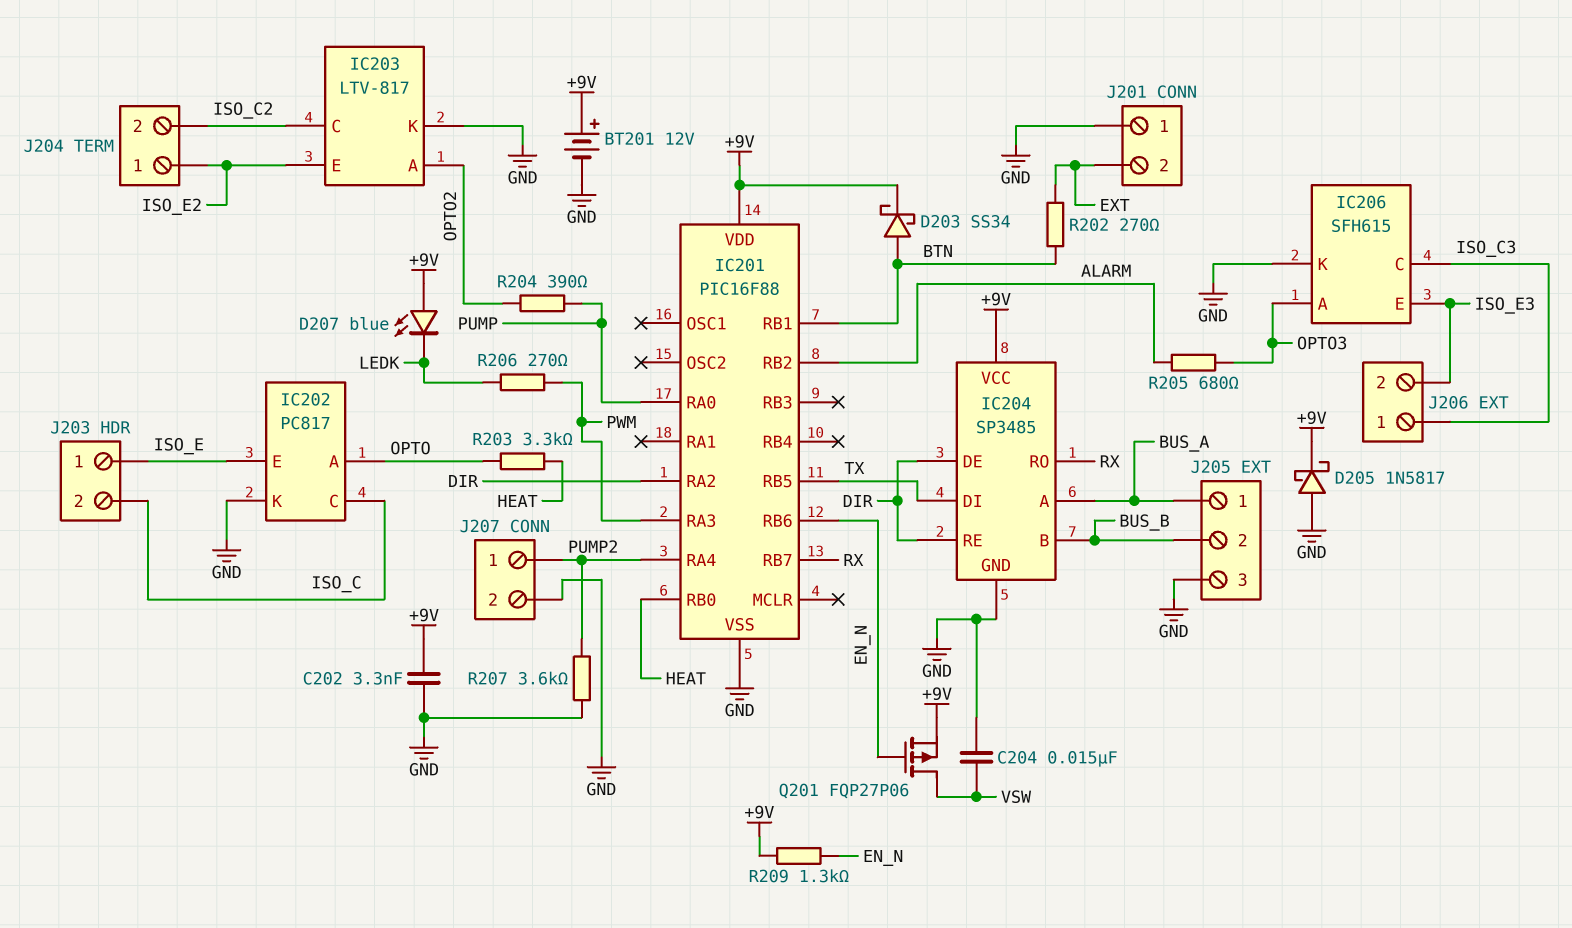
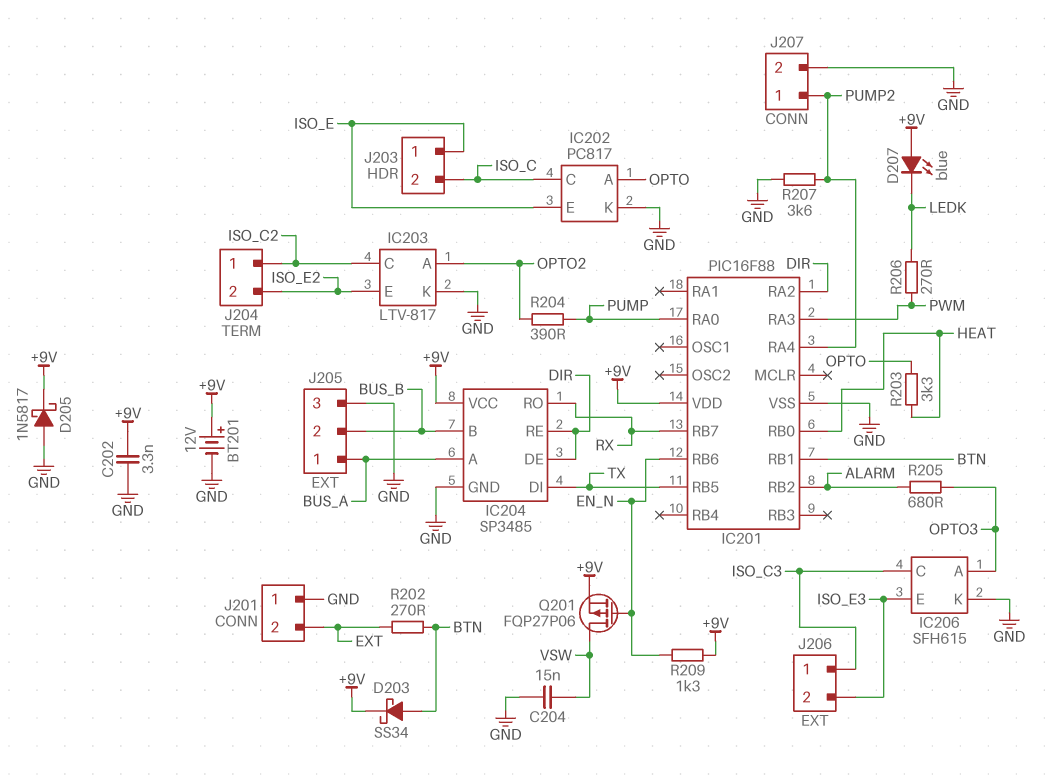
J204 pin 1: ISO_E2 -> ISO_C2
J204 pin 2: ISO_C2 -> ISO_E2

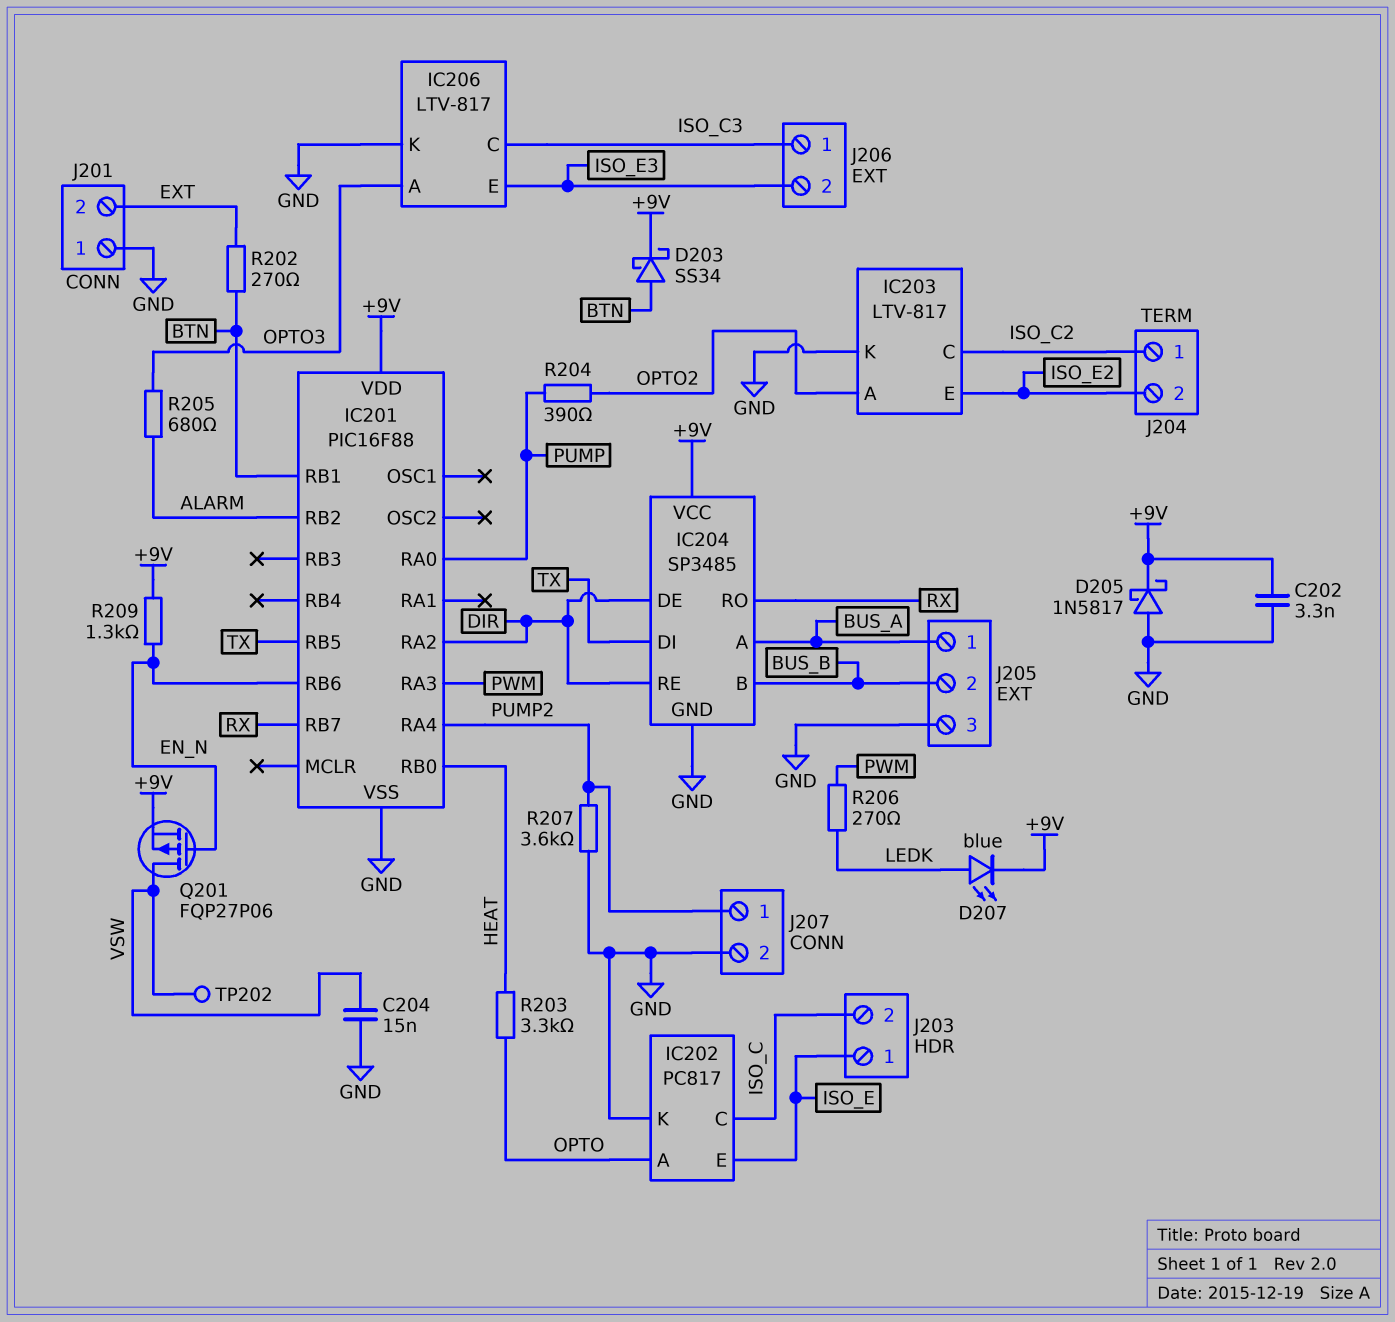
BT201: 12V (plus +9V, minus GND) -> none
D207: LED blue (A +9V, K LEDK) -> LED blue (A LEDK, K +9V)
IC206: SFH615 -> LTV-817
TP202: none -> test point (VSW)

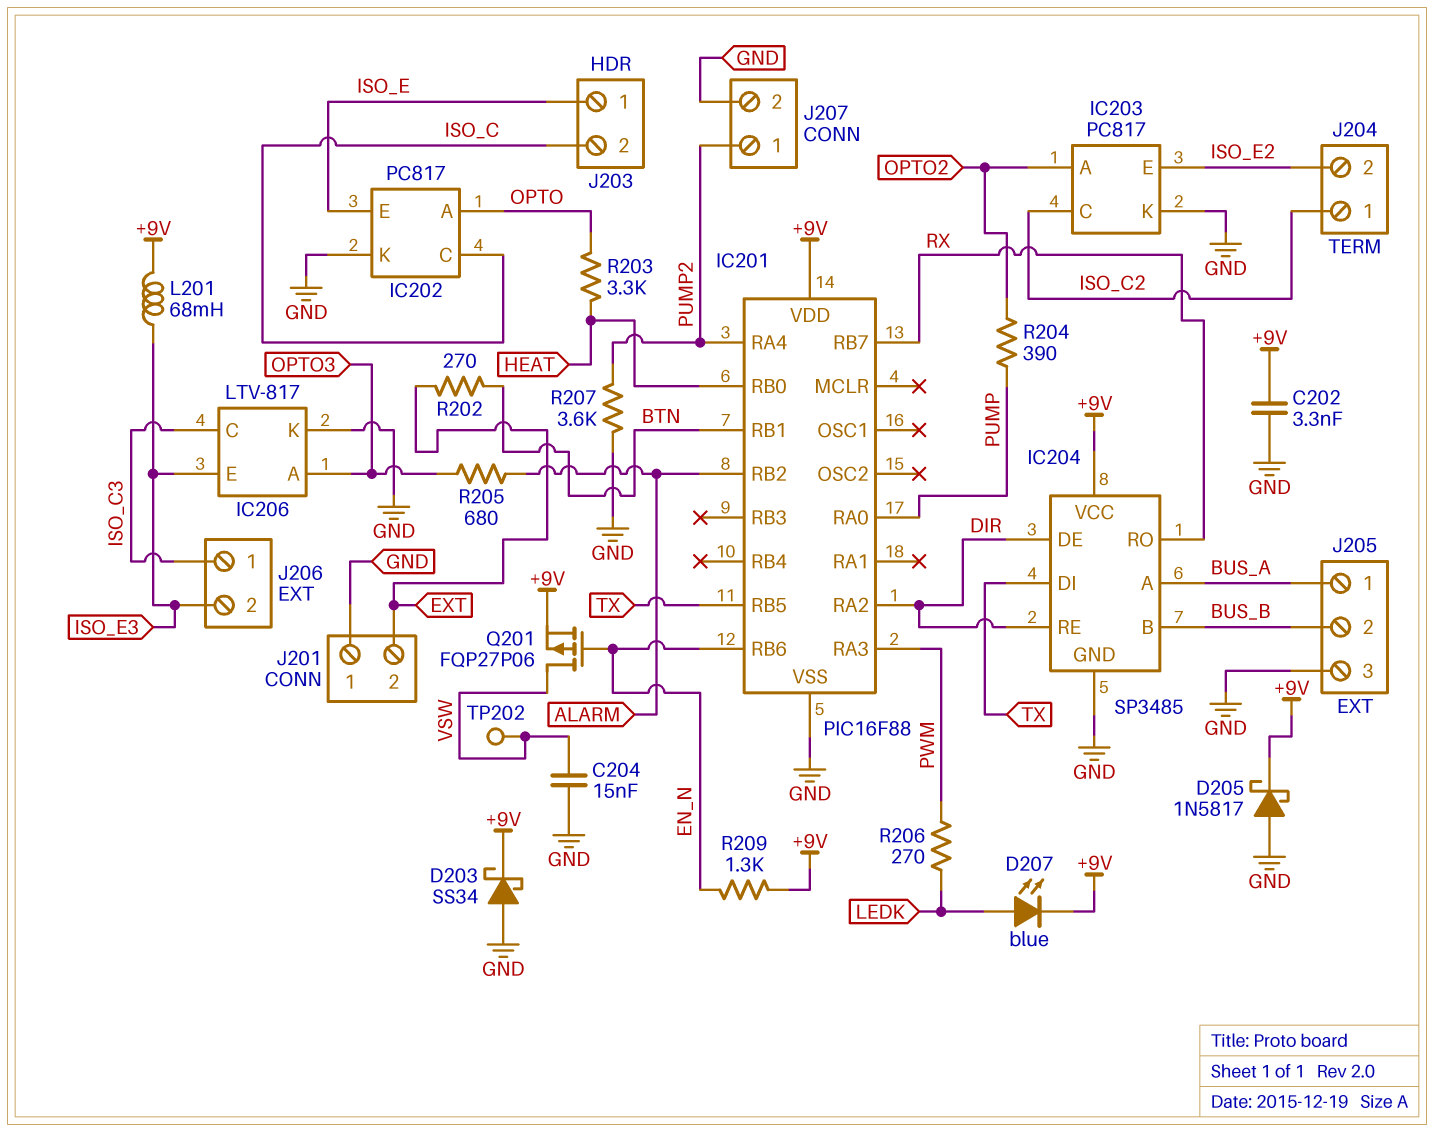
D203: schottky SS34 (A BTN, K +9V) -> schottky SS34 (A GND, K +9V)
IC203: LTV-817 -> PC817
L201: none -> 68mH (+9V, ISO_E3)

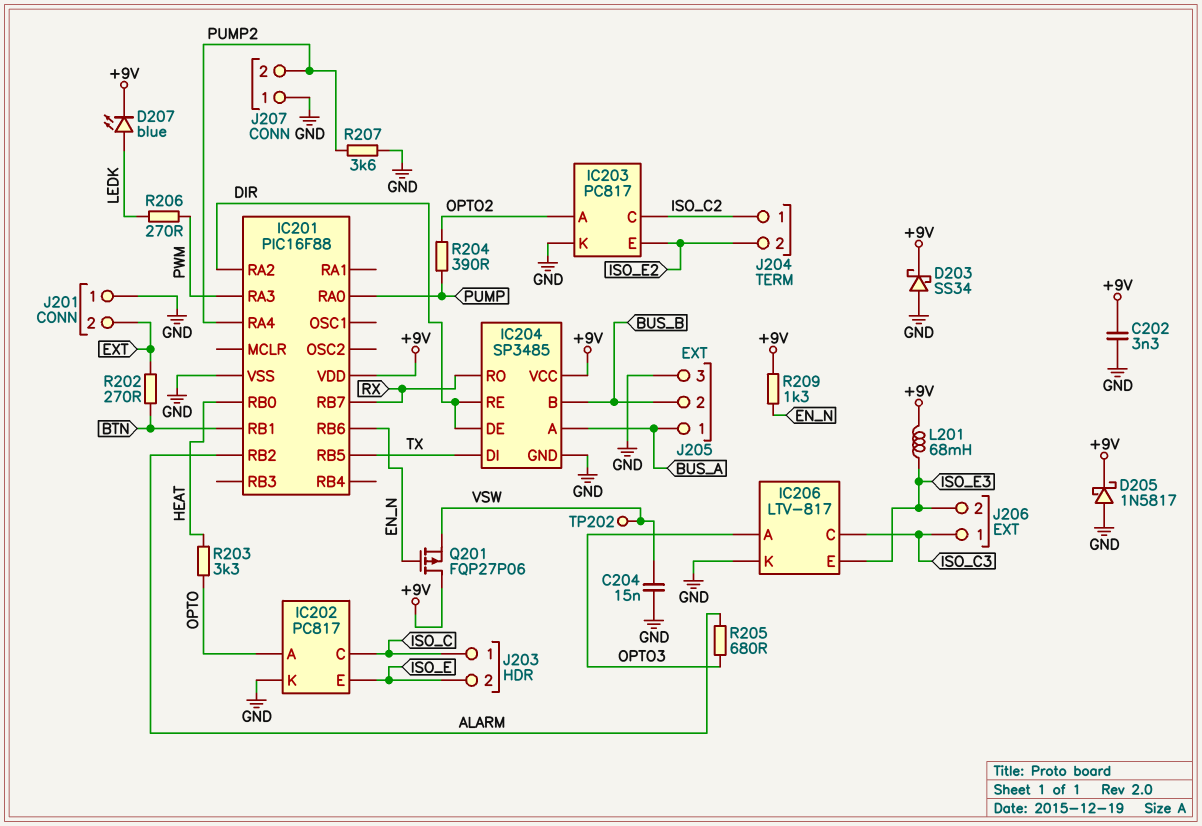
J203 pin 1: ISO_E -> ISO_C
J203 pin 2: ISO_C -> ISO_E
J207 pin 1: PUMP2 -> GND
J207 pin 2: GND -> PUMP2
Q201: PMOS FQP27P06 (G EN_N, D VSW, S +9V) -> PMOS FQP27P06 (G EN_N, D +9V, S VSW)

